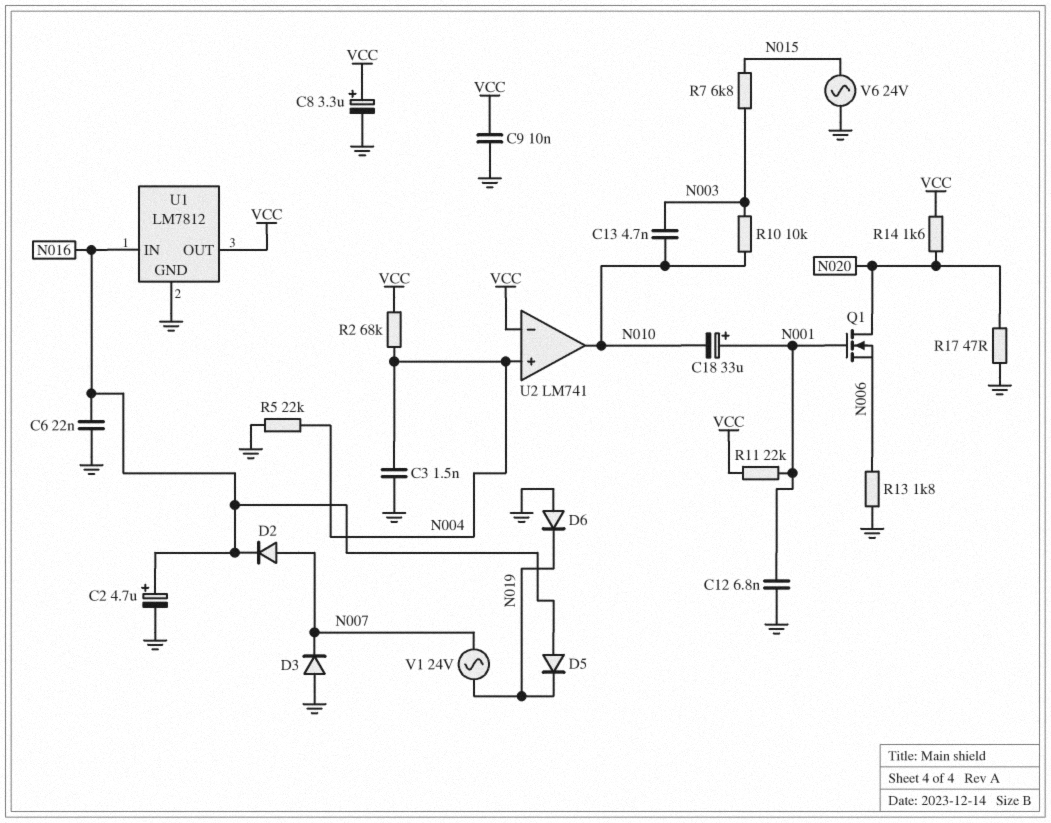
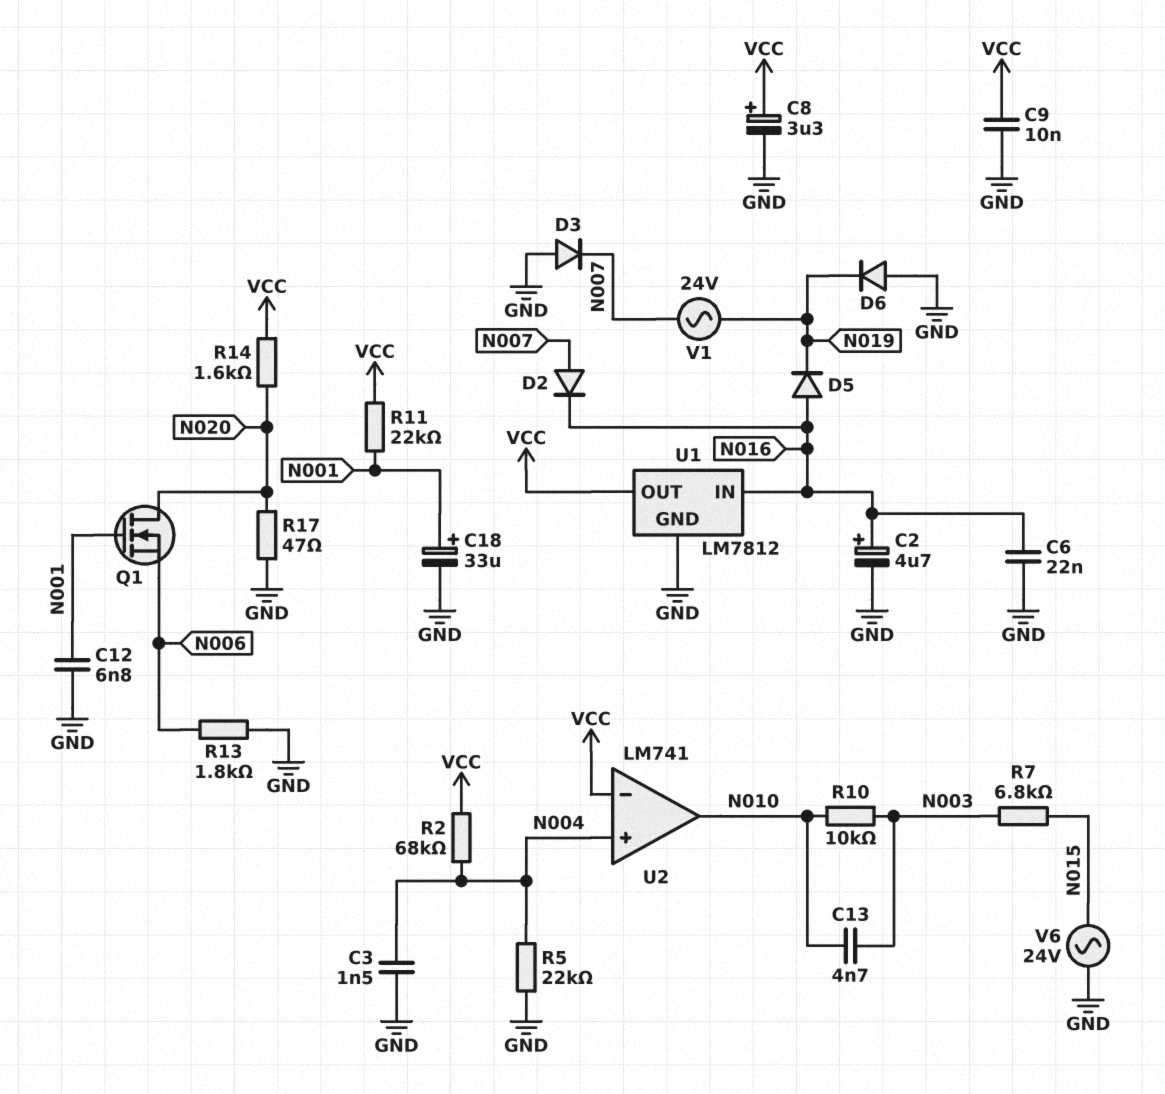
C18: 33uF (plus N001, minus N010) -> 33uF (plus N001, minus GND)

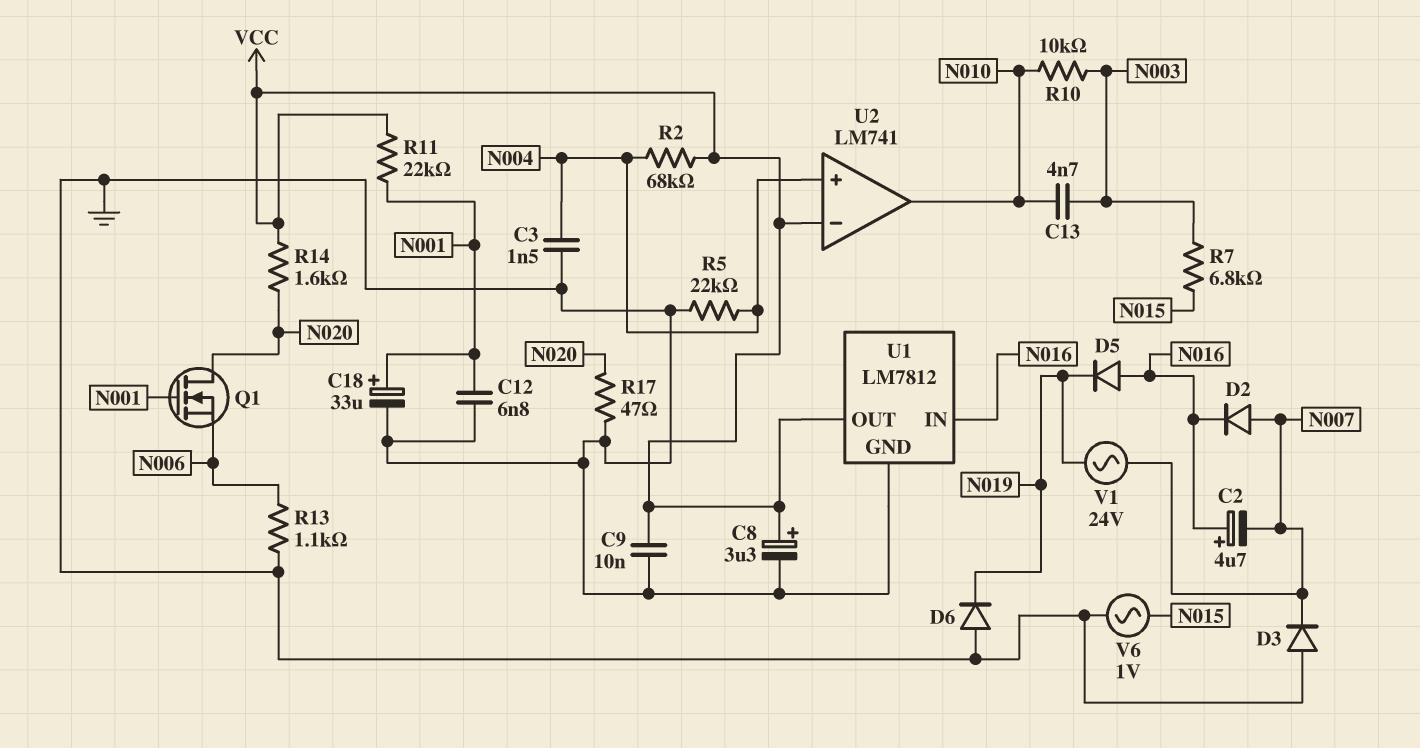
C2: 4.7uF (plus N016, minus GND) -> 4.7uF (plus N016, minus N007)
C6: 22nF (GND, N016) -> none
R13: 1.8k (GND, N006) -> 1.1k (GND, N006)
V6: AC 24V (GND, N015) -> AC 1V (GND, N015)

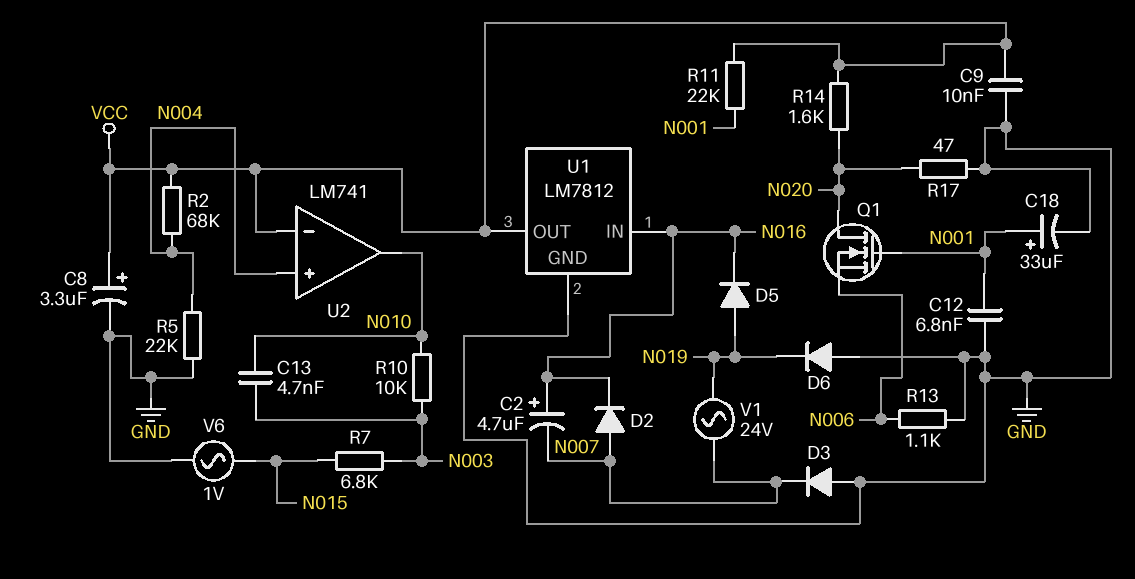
C3: 1.5nF (GND, N004) -> none
D5: diode (A N016, K N019) -> diode (A N019, K N016)

